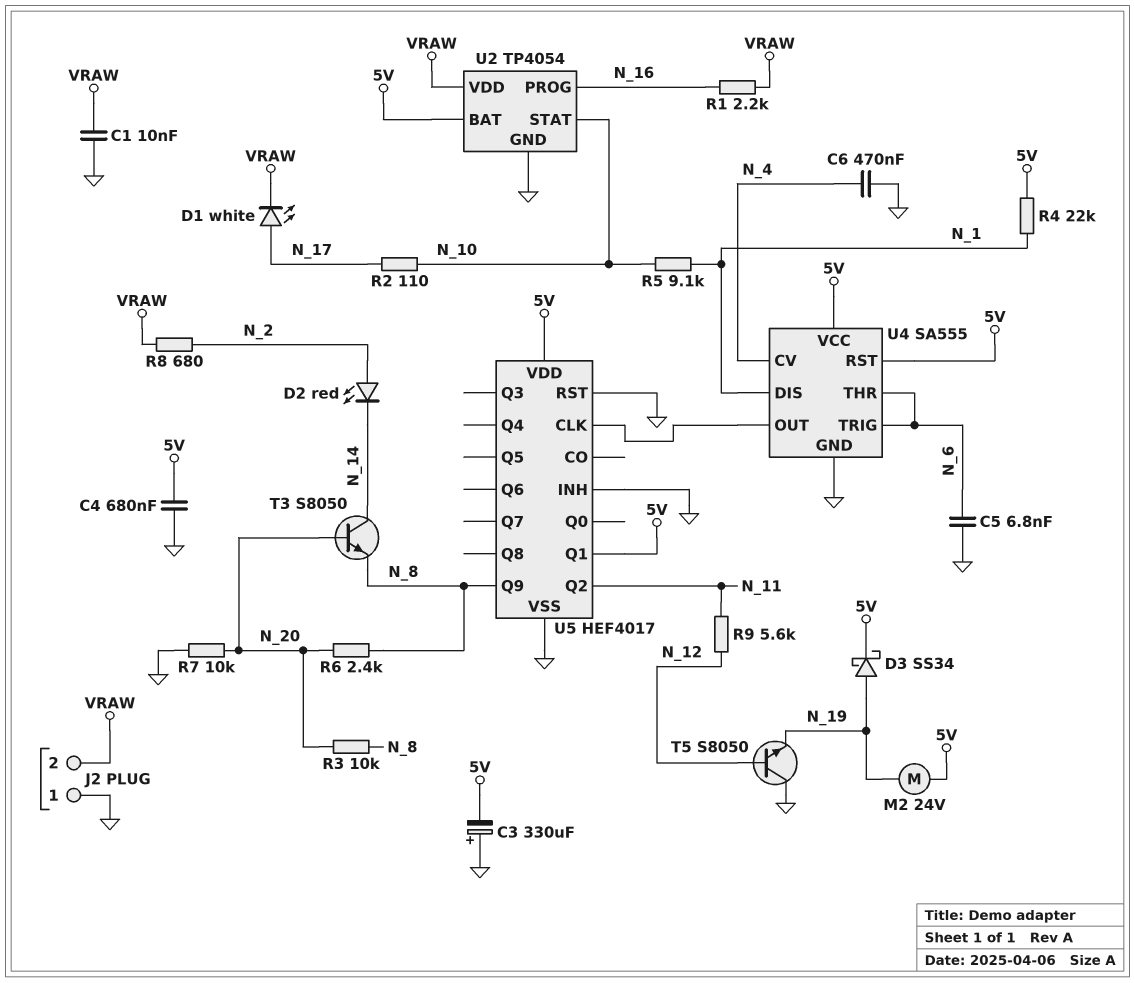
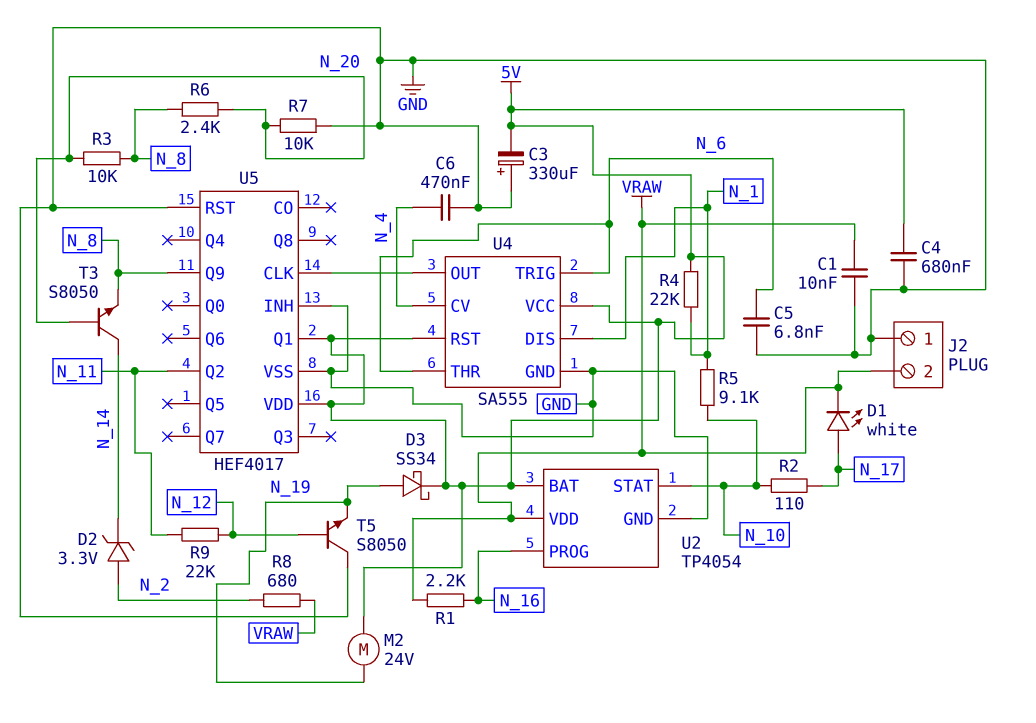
D2: LED red (A N_2, K N_14) -> zener 3.3V (A N_2, K N_14)
R9: 5.6k (N_11, N_12) -> 22k (N_11, N_12)

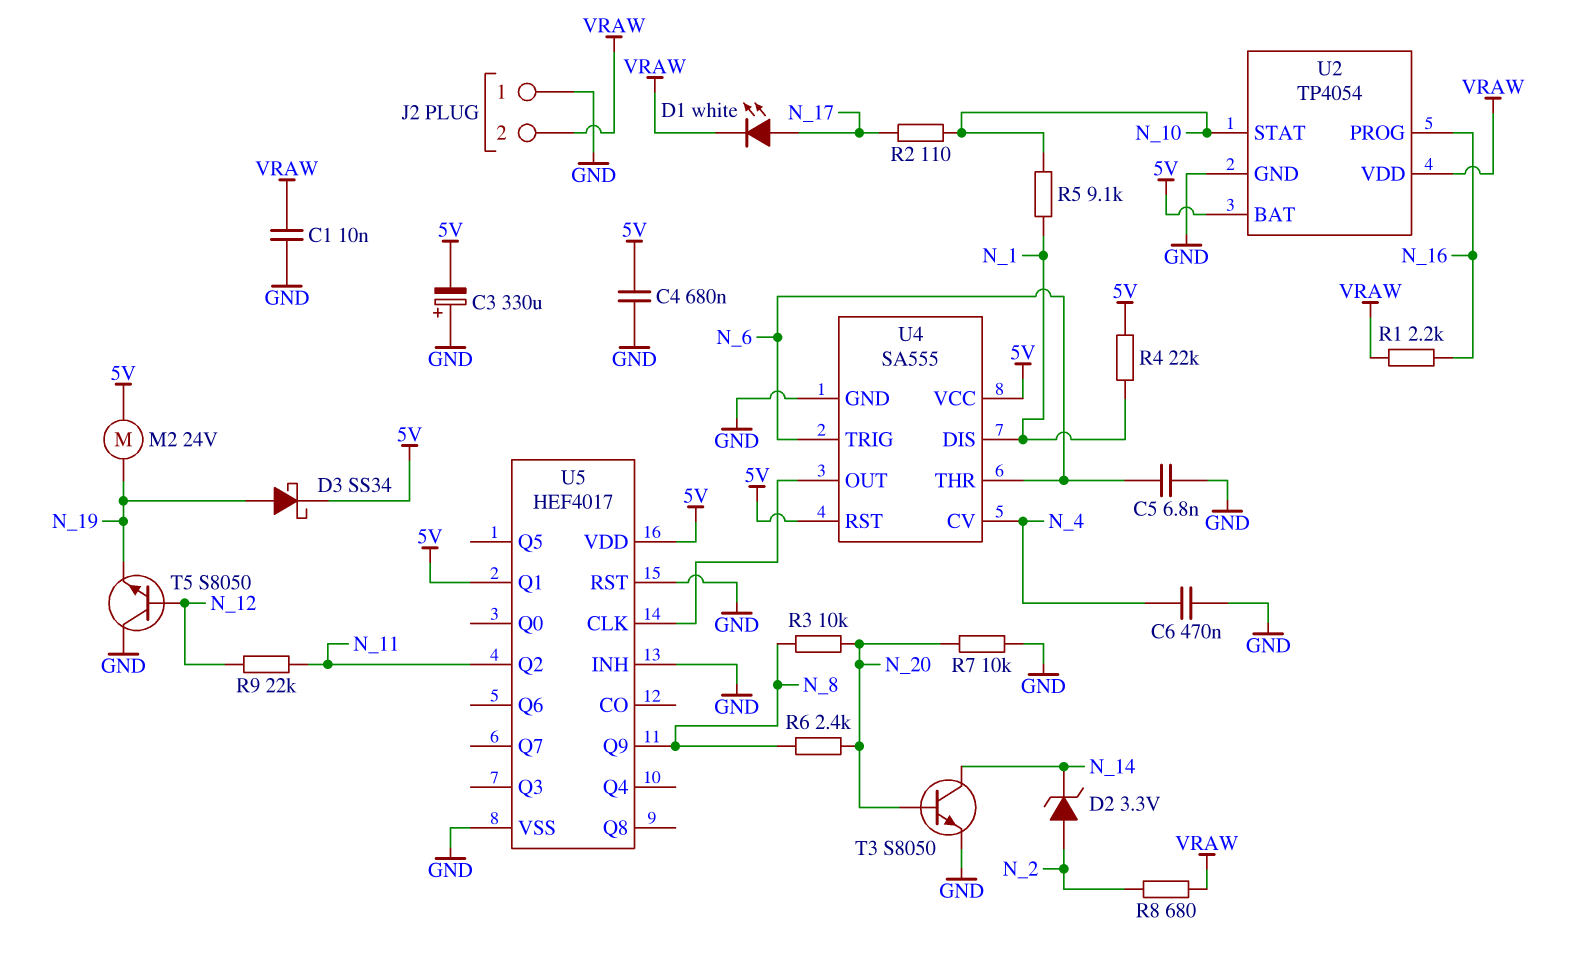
T3: NPN S8050 (B N_20, C N_14, E N_8) -> NPN S8050 (B N_20, C N_14, E GND)

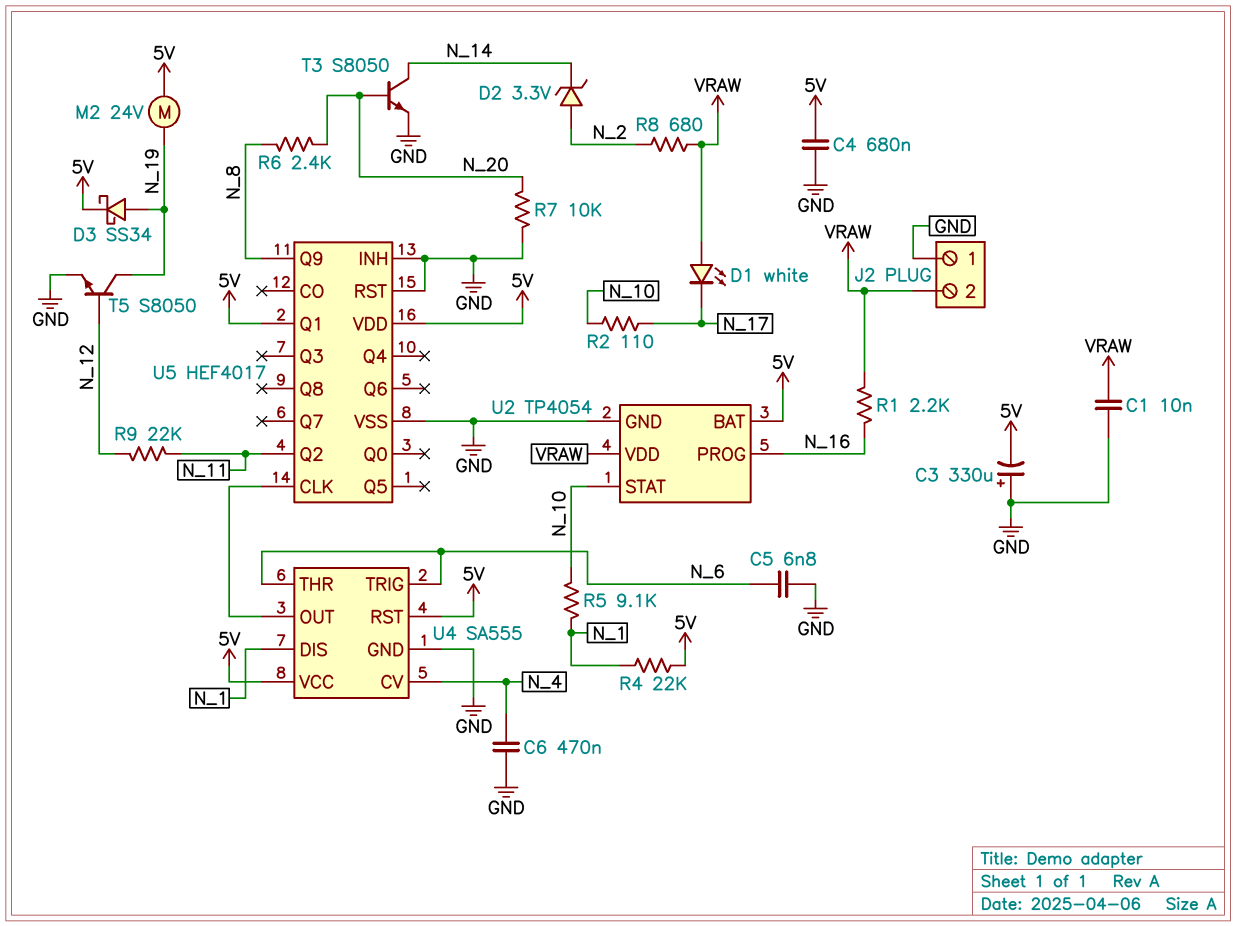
D1: LED white (A N_17, K VRAW) -> LED white (A VRAW, K N_17)
R3: 10k (N_8, N_20) -> none
T5: NPN S8050 (B N_12, C GND, E N_19) -> NPN S8050 (B N_12, C N_19, E GND)

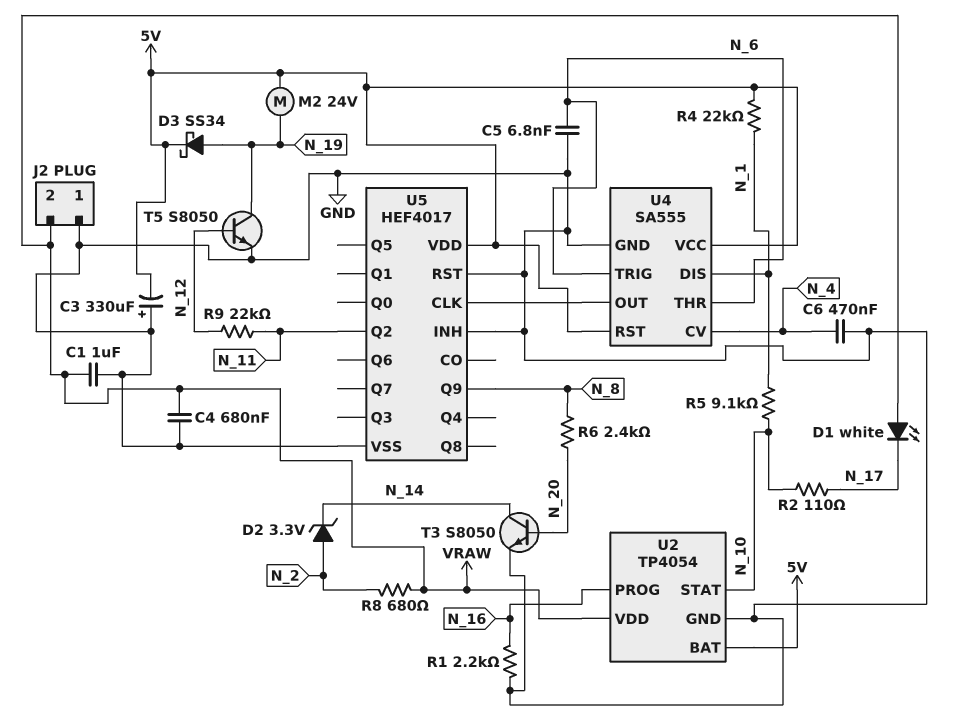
C1: 10nF (GND, VRAW) -> 1uF (GND, VRAW)
C4: 680nF (5V, GND) -> 680nF (GND, VRAW)
R1: 2.2k (N_16, VRAW) -> 2.2k (GND, N_16)
R7: 10k (GND, N_20) -> none
U5 pin Q1: 5V -> none

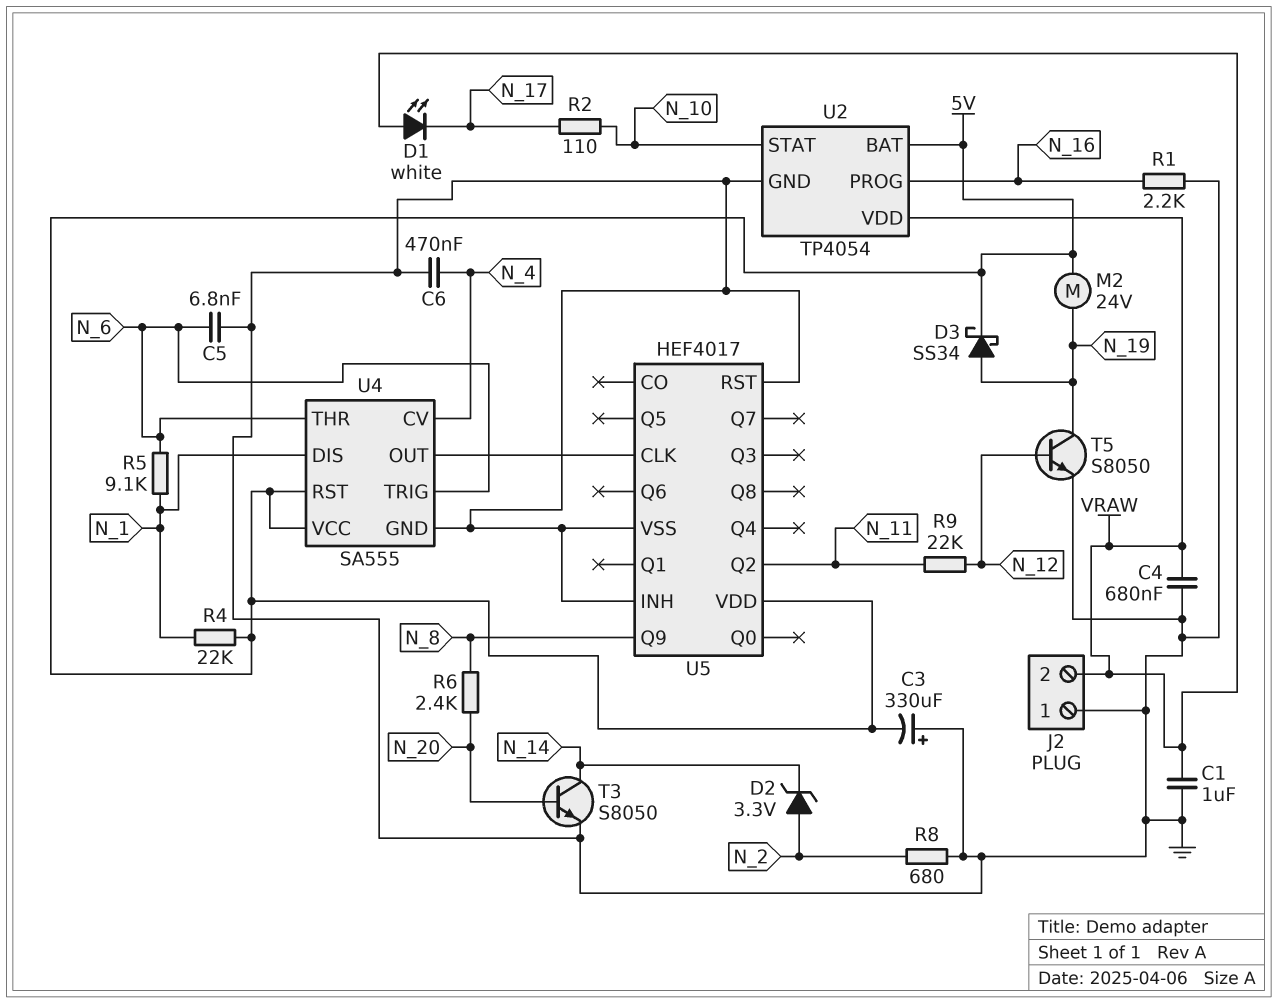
R5: 9.1k (N_1, N_10) -> 9.1k (N_1, N_6)
R8: 680 (N_2, VRAW) -> 680 (GND, N_2)

